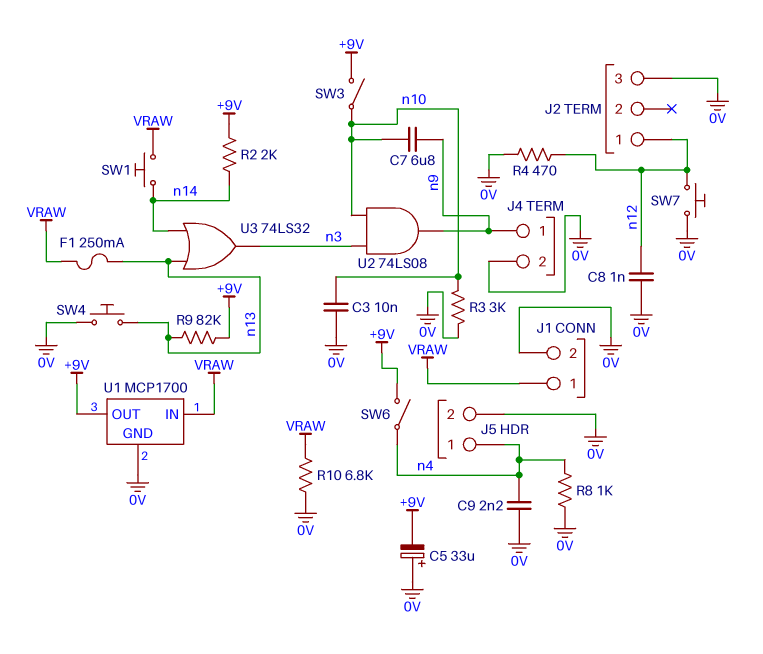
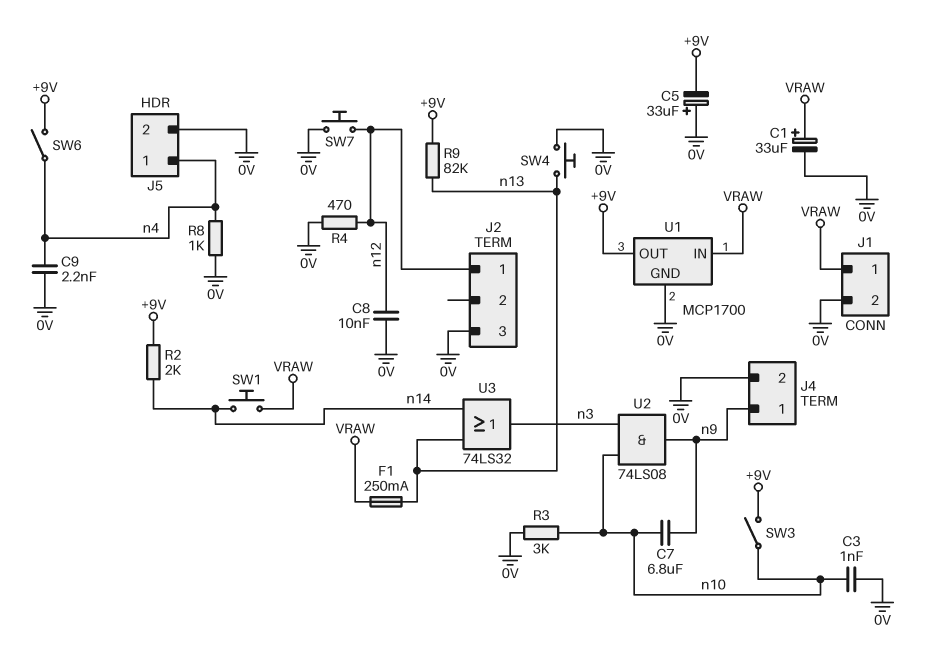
C1: none -> 33uF (plus VRAW, minus 0V)
C3: 10nF (0V, n10) -> 1nF (0V, n10)
C8: 1nF (0V, n12) -> 10nF (0V, n12)
R10: 6.8k (0V, VRAW) -> none

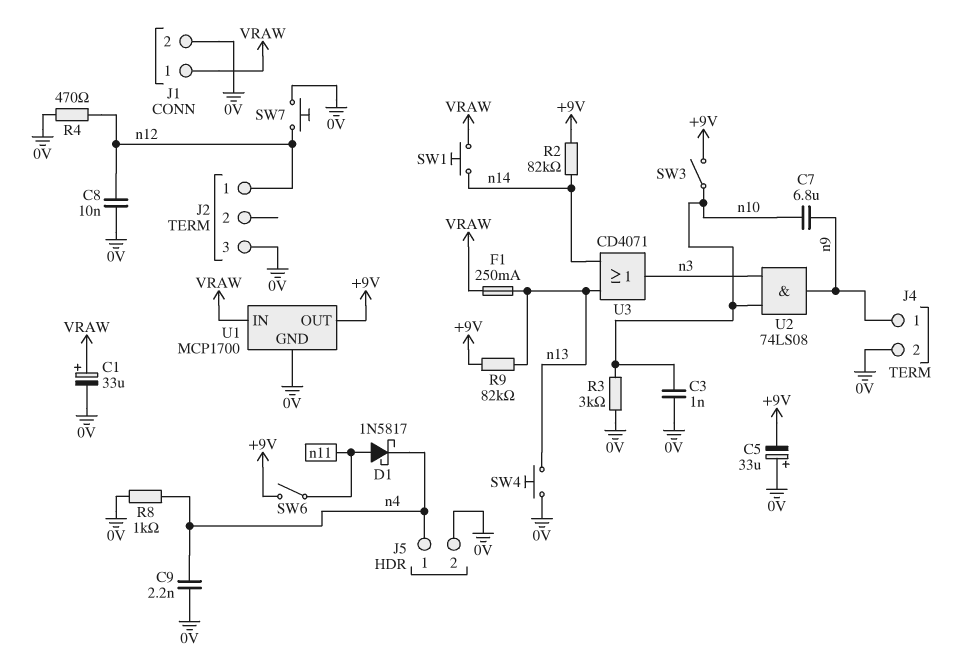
D1: none -> schottky 1N5817 (A n11, K n4)
R2: 2k (+9V, n14) -> 82k (+9V, n14)
SW6: switch (+9V, n4) -> switch (+9V, n11)
U3: OR 74LS32 (in n13, in n14, out n3) -> OR CD4071 (in n13, in n14, out n3)

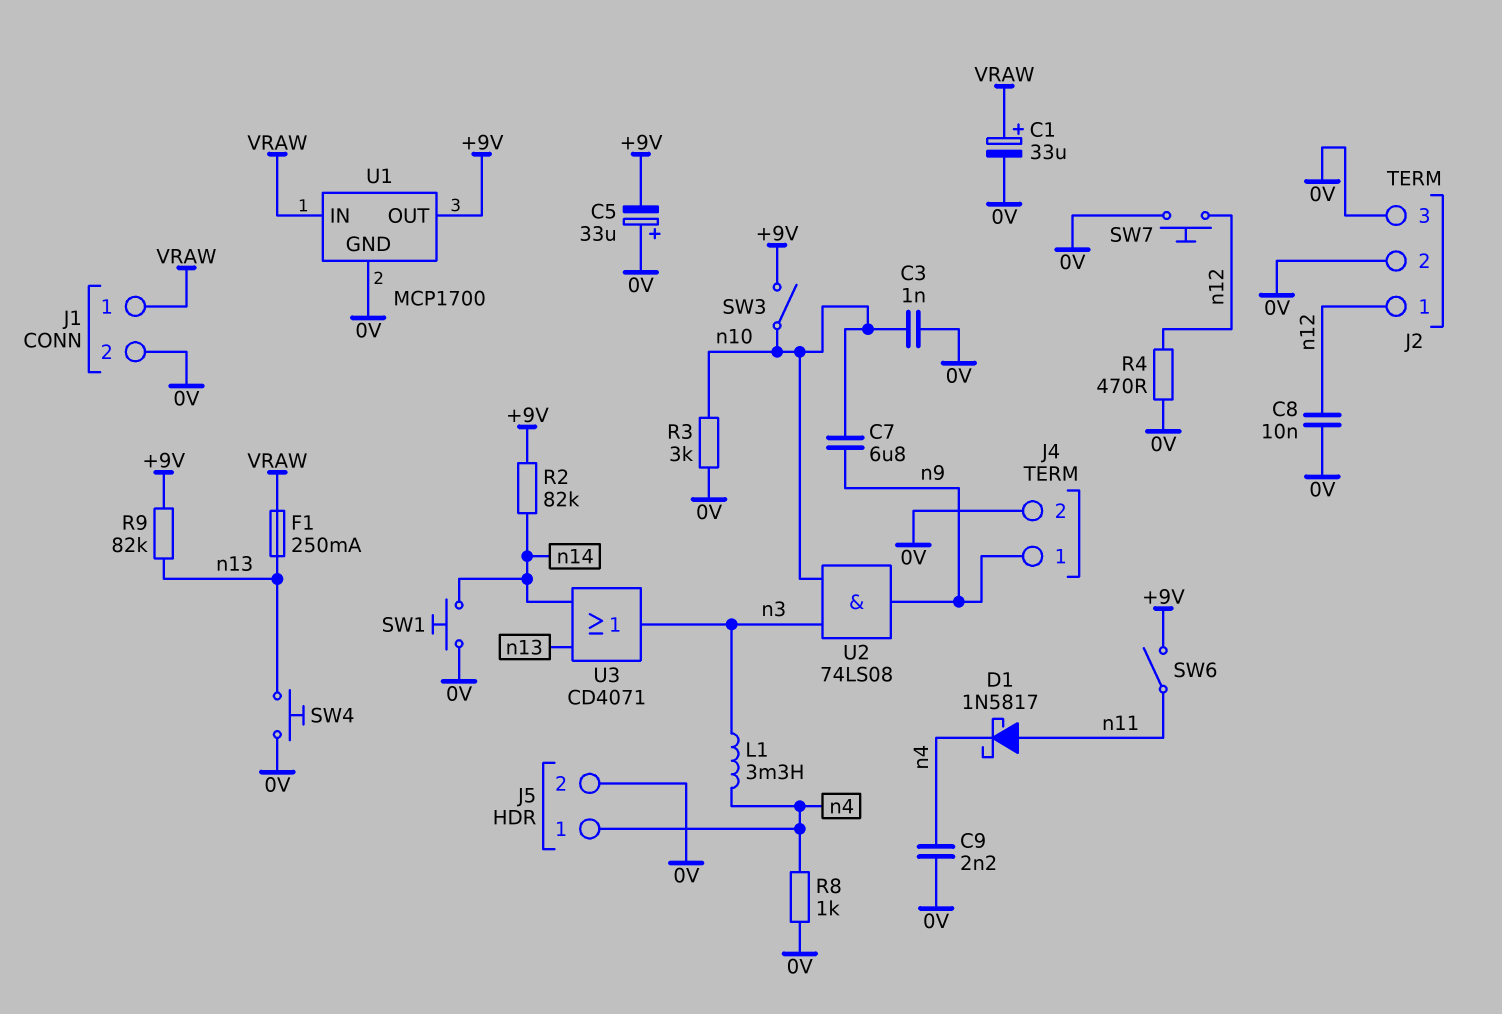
J2 pin 2: none -> 0V
L1: none -> 3.3mH (n3, n4)
SW1: button (VRAW, n14) -> button (0V, n14)

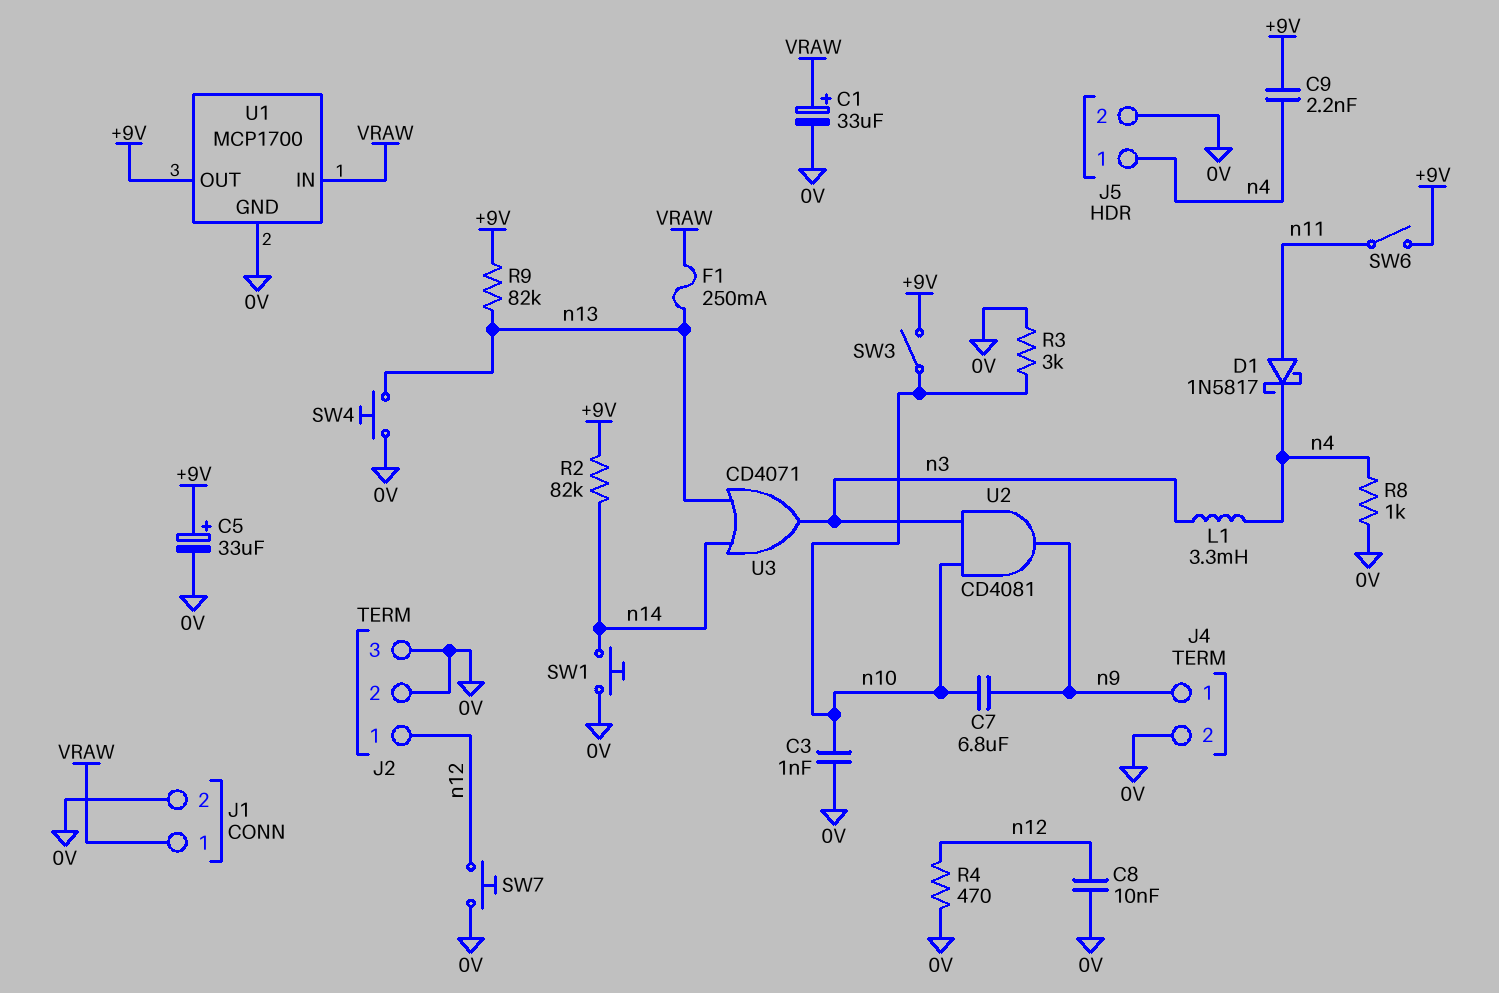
C5: 33uF (plus 0V, minus +9V) -> 33uF (plus +9V, minus 0V)
C9: 2.2nF (0V, n4) -> 2.2nF (+9V, n4)
U2: AND 74LS08 (in n3, in n10, out n9) -> AND CD4081 (in n3, in n10, out n9)

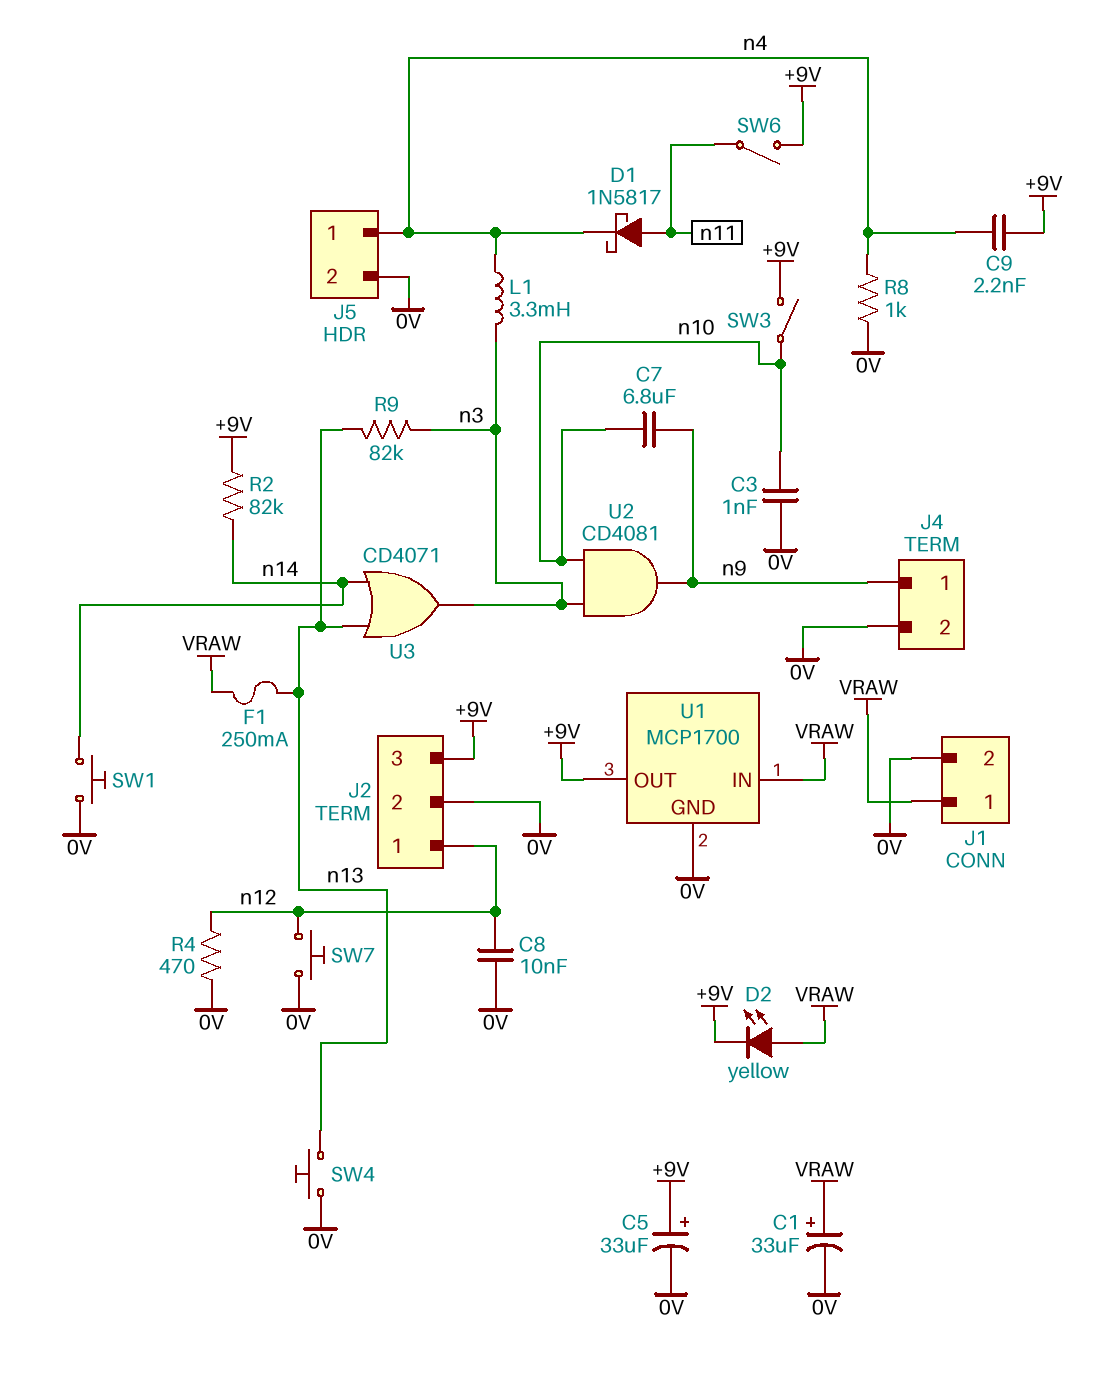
D2: none -> LED yellow (A VRAW, K +9V)
J2 pin 3: 0V -> +9V
R3: 3k (0V, n10) -> none
R9: 82k (+9V, n13) -> 82k (n3, n13)

